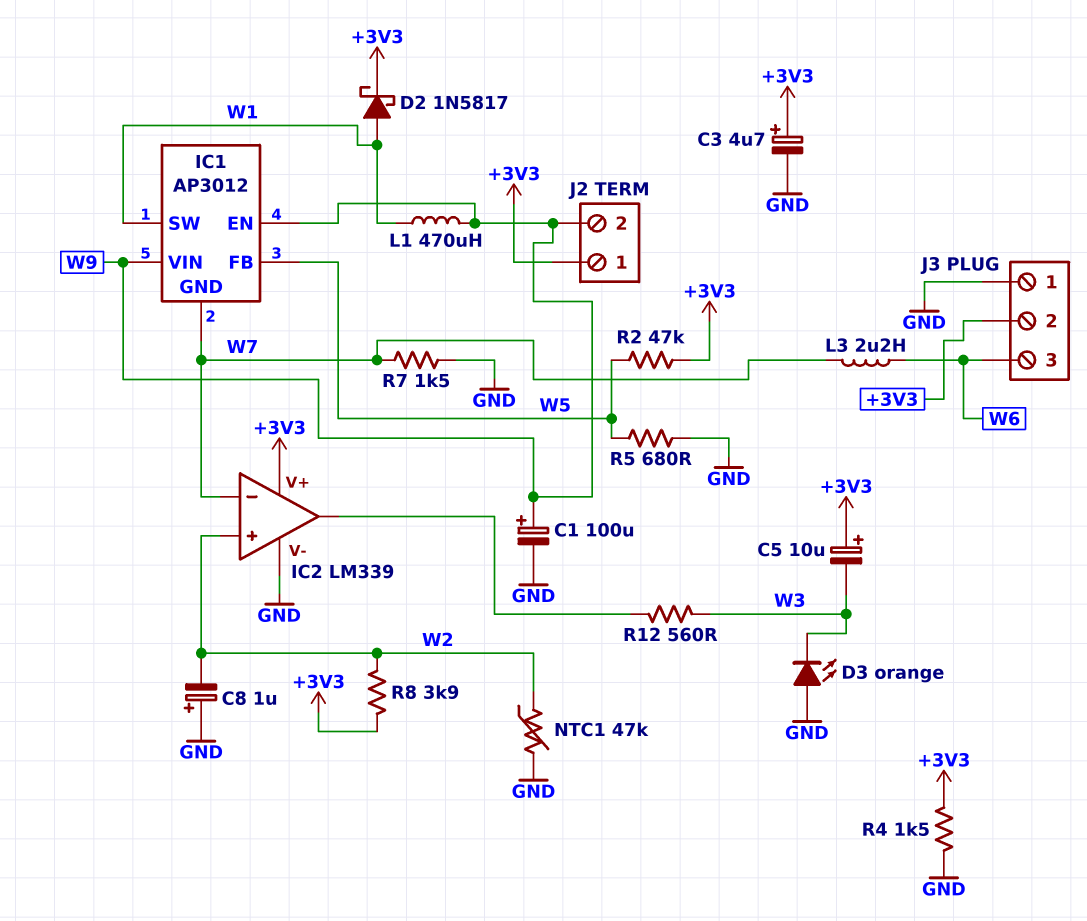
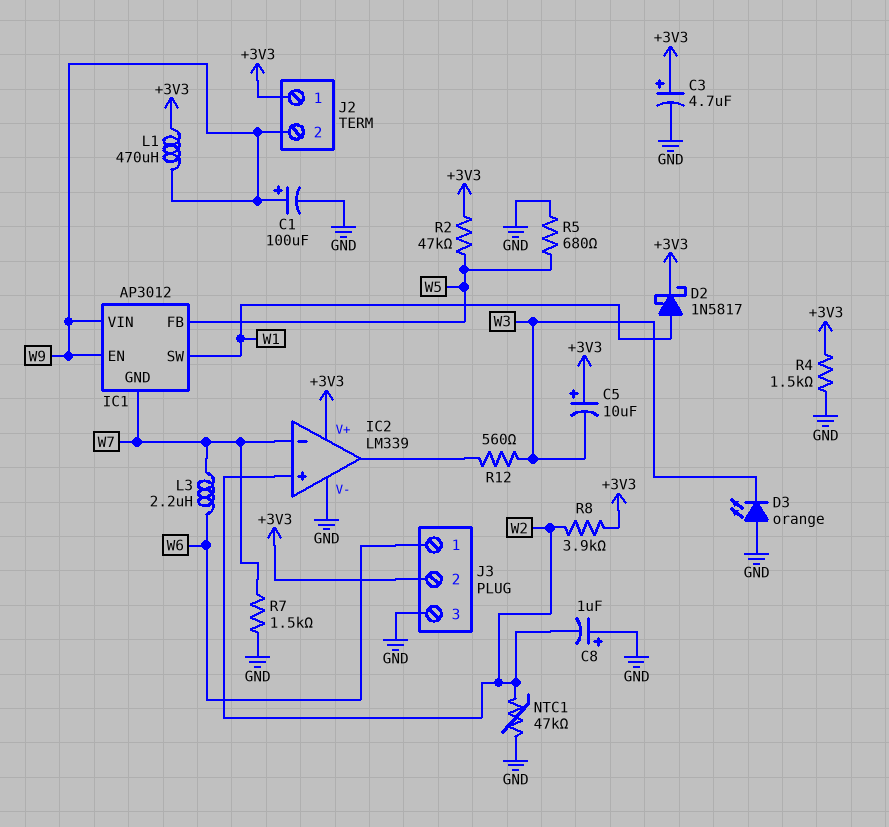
J3 pin 1: GND -> W6
J3 pin 3: W6 -> GND
L1: 470uH (W1, W9) -> 470uH (+3V3, W9)

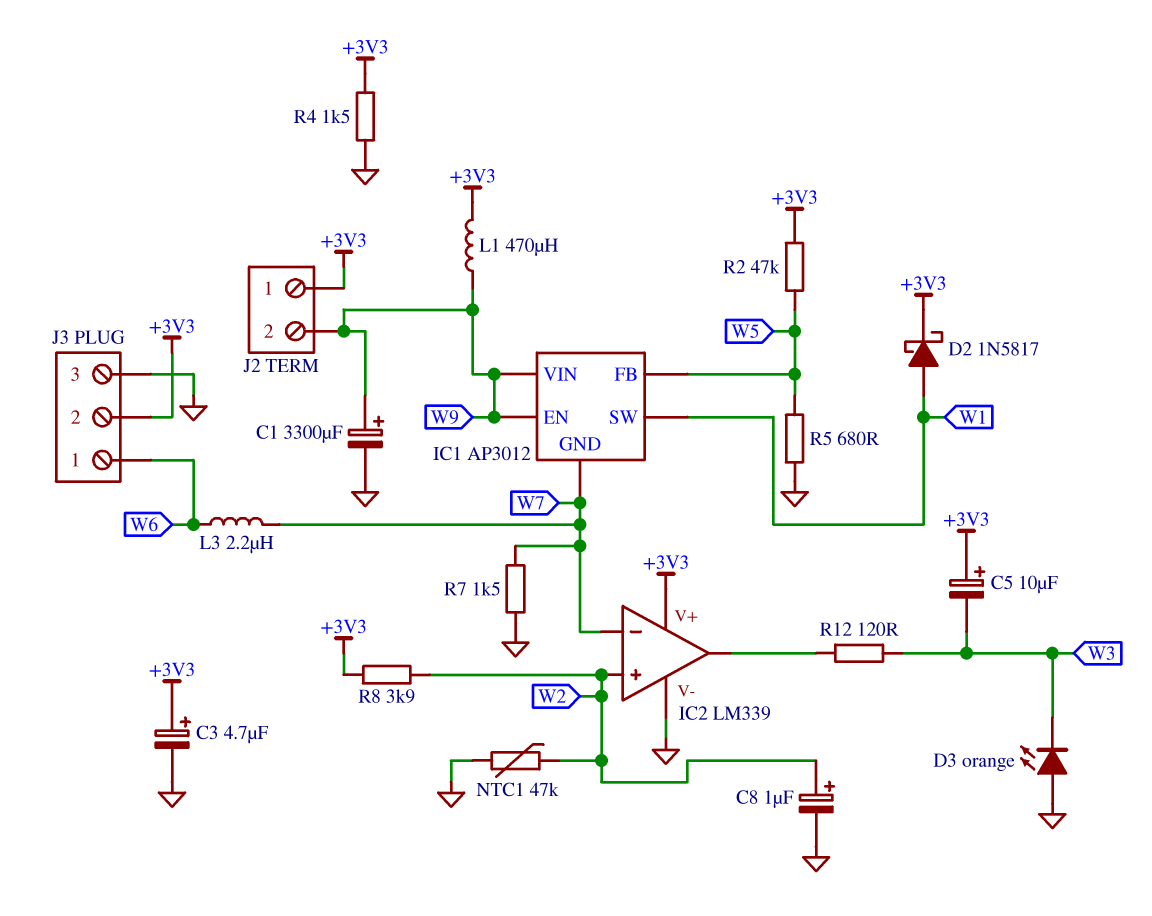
C1: 100uF (plus W9, minus GND) -> 3300uF (plus W9, minus GND)
C8: 1uF (plus GND, minus W2) -> 1uF (plus W2, minus GND)
R12: 560 (IC2/out, W3) -> 120 (IC2/out, W3)

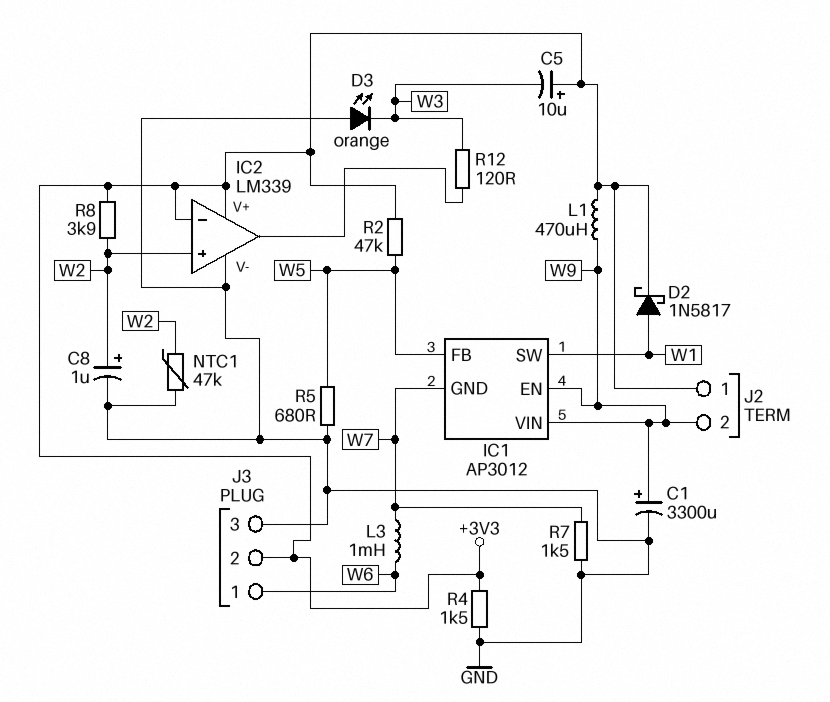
C3: 4.7uF (plus +3V3, minus GND) -> none
IC2 pin in-: W7 -> +3V3
L3: 2.2uH (W6, W7) -> 1mH (W6, W7)

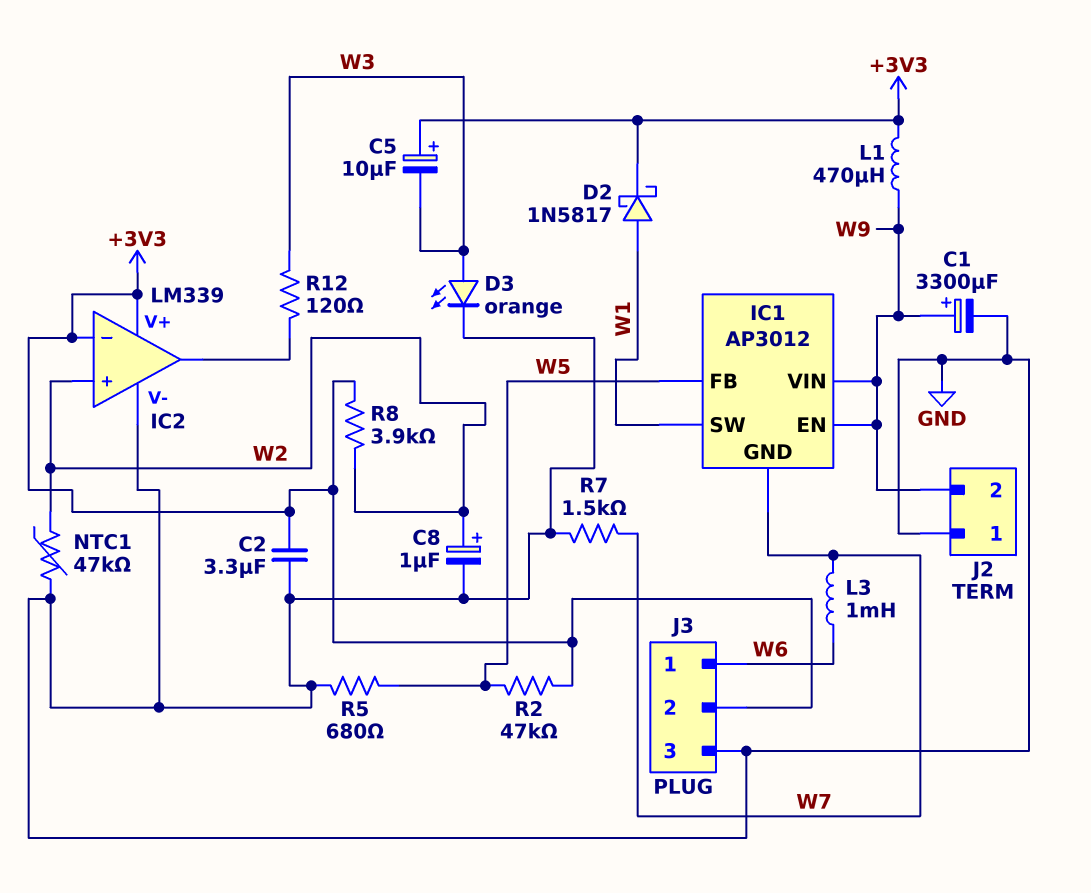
C2: none -> 3.3uF (+3V3, GND)
D3: LED orange (A GND, K W3) -> LED orange (A W3, K GND)
J2 pin 1: +3V3 -> GND
R4: 1.5k (+3V3, GND) -> none

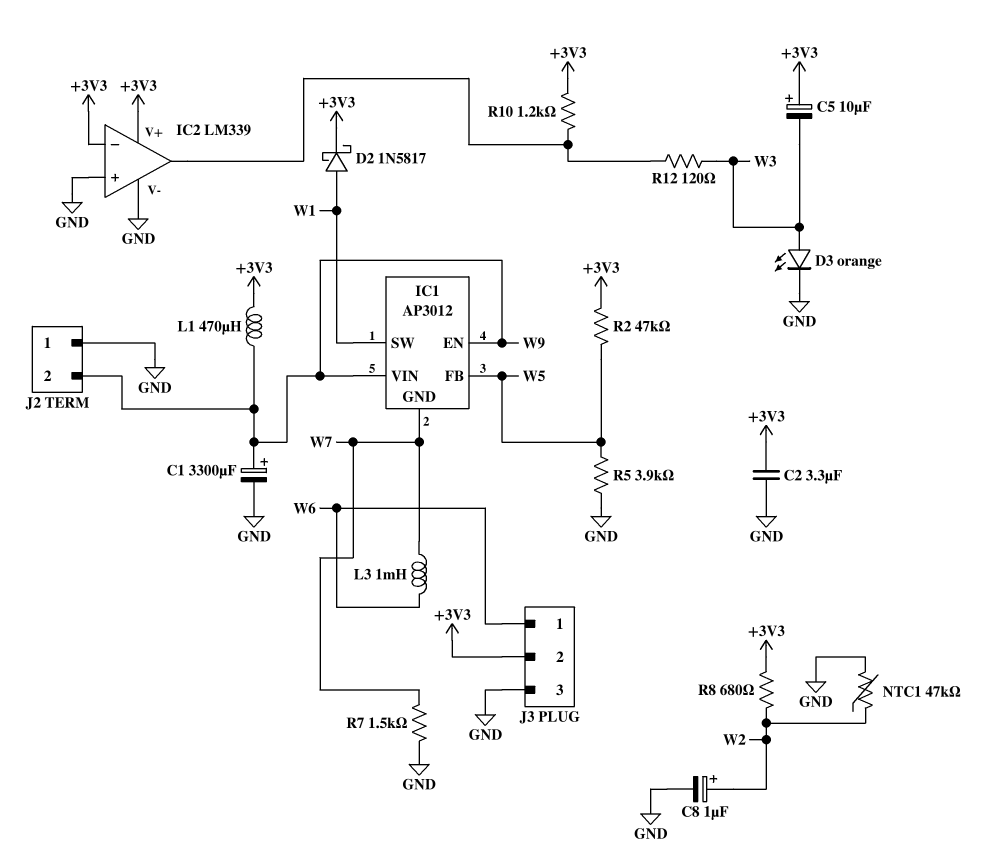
IC2 pin in+: W2 -> GND
R5: 680 (GND, W5) -> 3.9k (GND, W5)
R8: 3.9k (+3V3, W2) -> 680 (+3V3, W2)
R10: none -> 1.2k (+3V3, IC2/out)

